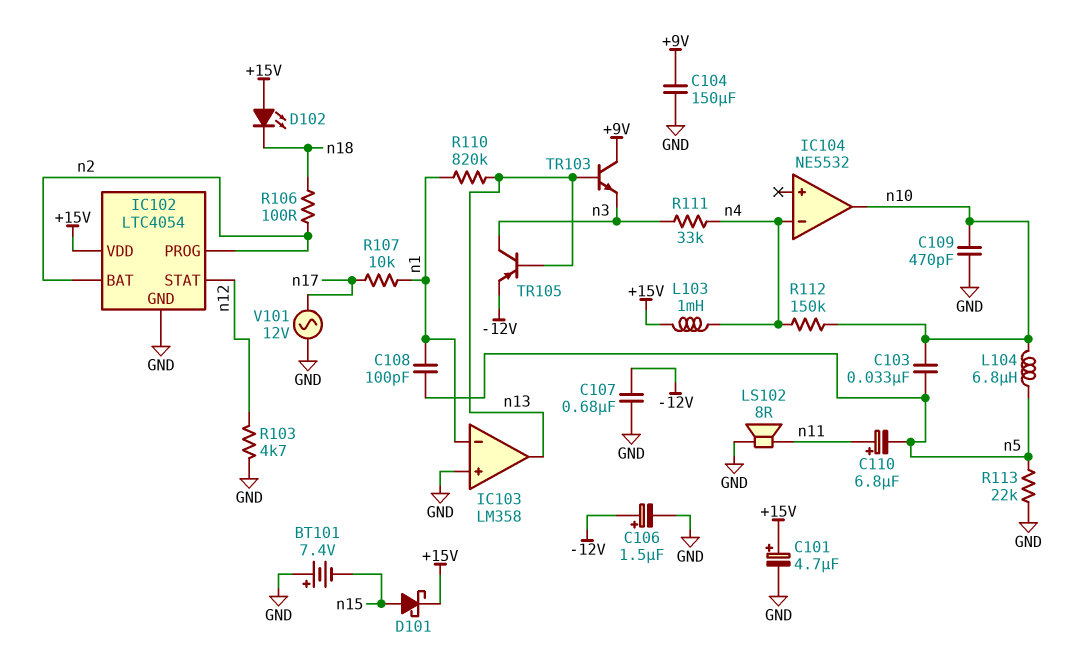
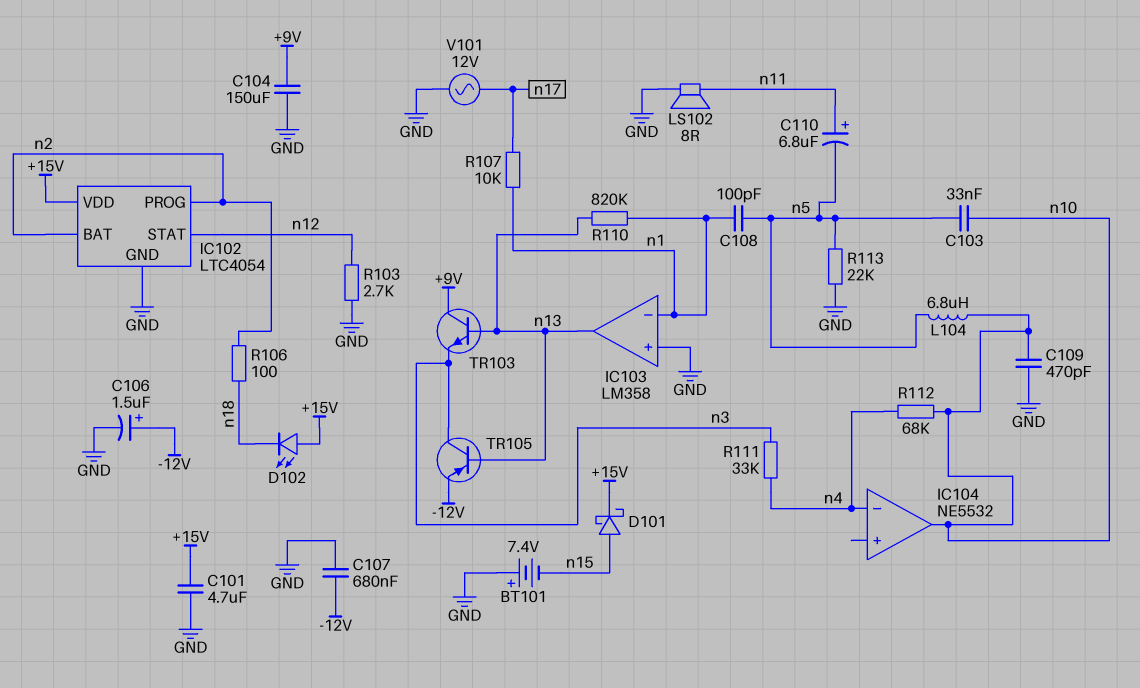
C101: 4.7uF (plus +15V, minus GND) -> 4.7uF (+15V, GND)
L103: 1mH (+15V, n4) -> none
R103: 4.7k (GND, n12) -> 2.7k (GND, n12)
R112: 150k (n4, n10) -> 68k (n4, n10)

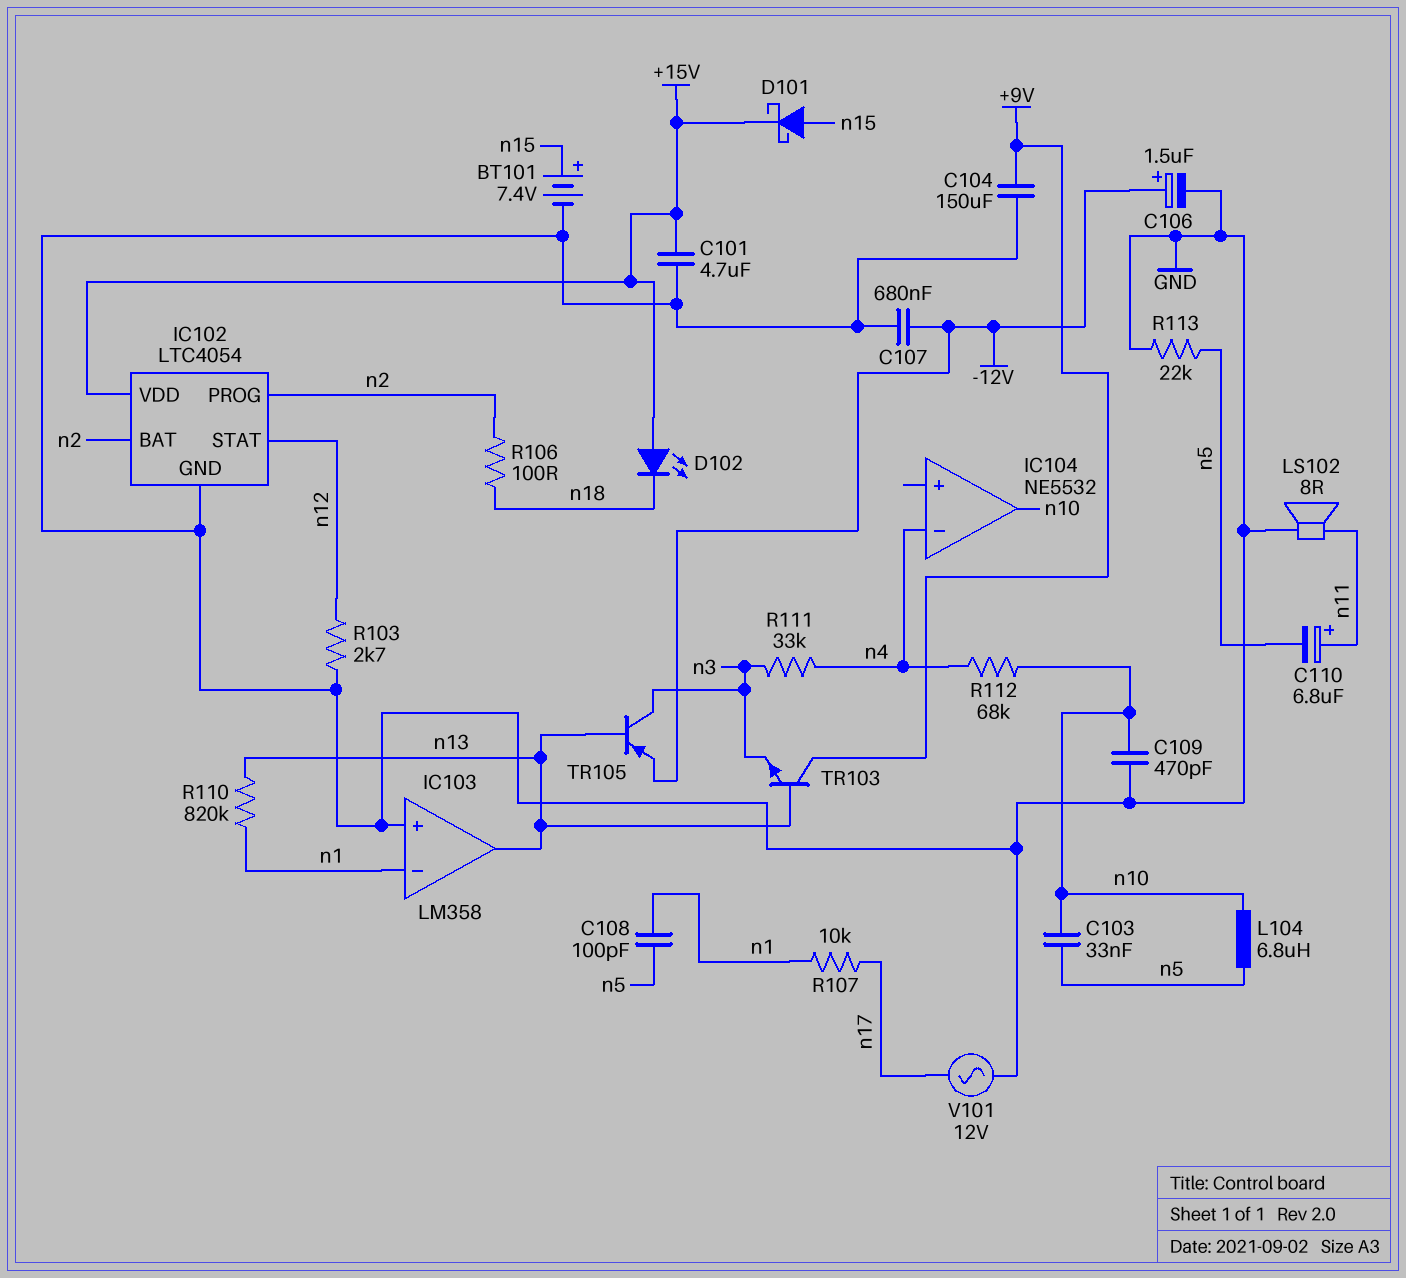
BT101: 7.4V (plus GND, minus n15) -> 7.4V (plus n15, minus GND)

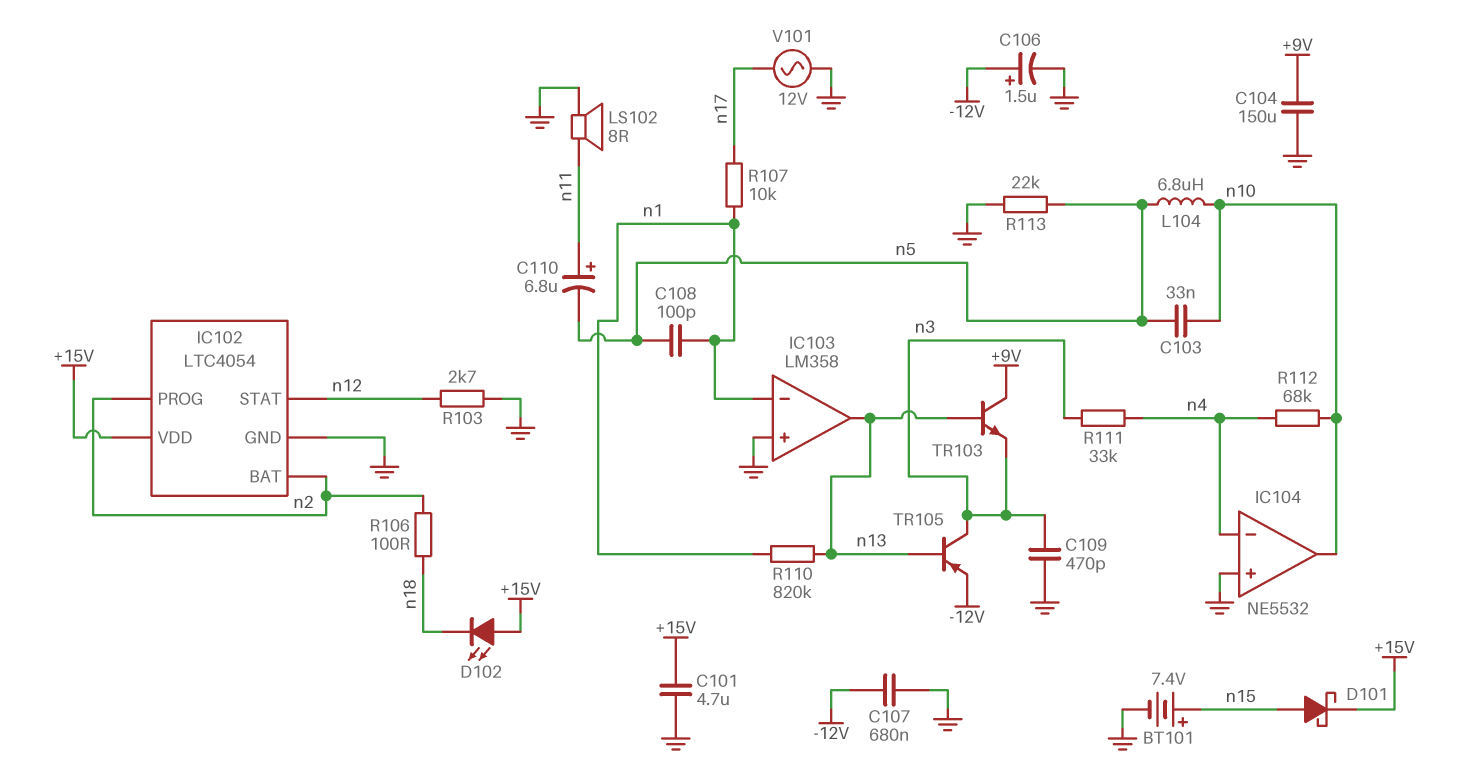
C109: 470pF (GND, n10) -> 470pF (GND, n3)
IC104 pin in+: none -> GND

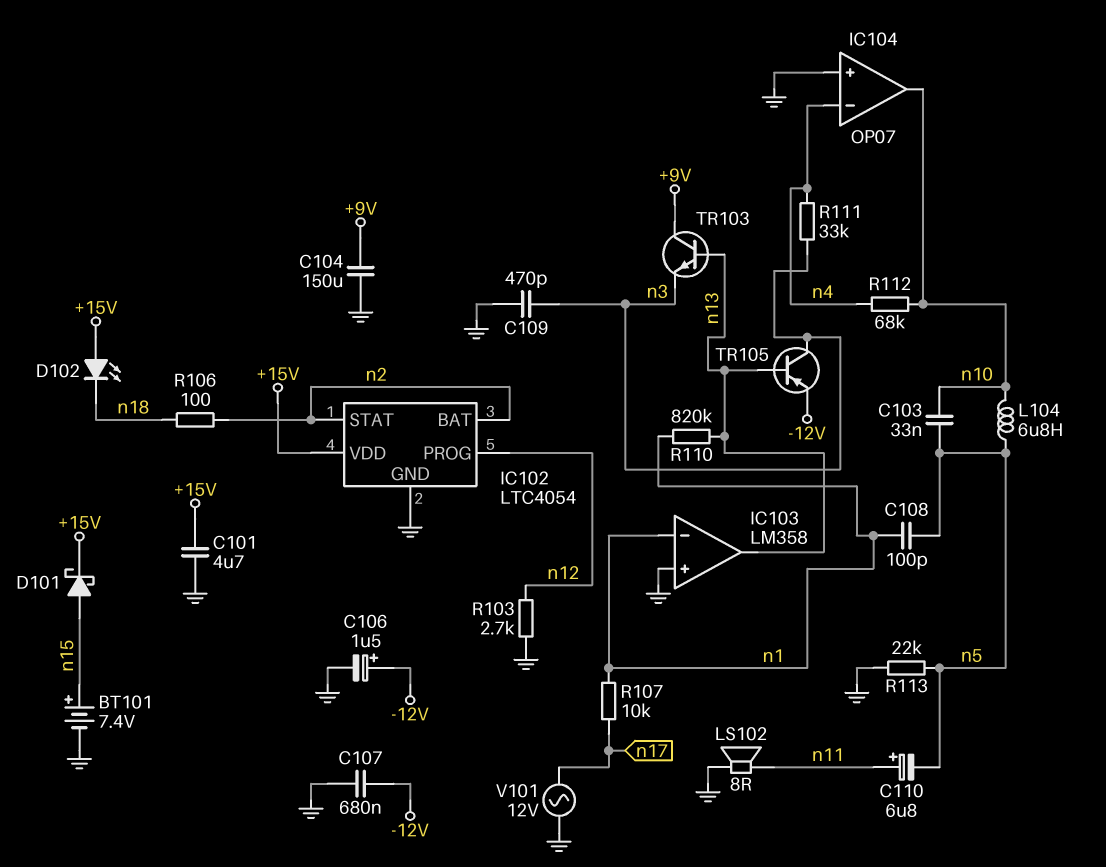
IC102 pin PROG: n2 -> n12
IC102 pin STAT: n12 -> n2
IC104: NE5532 -> OP07

